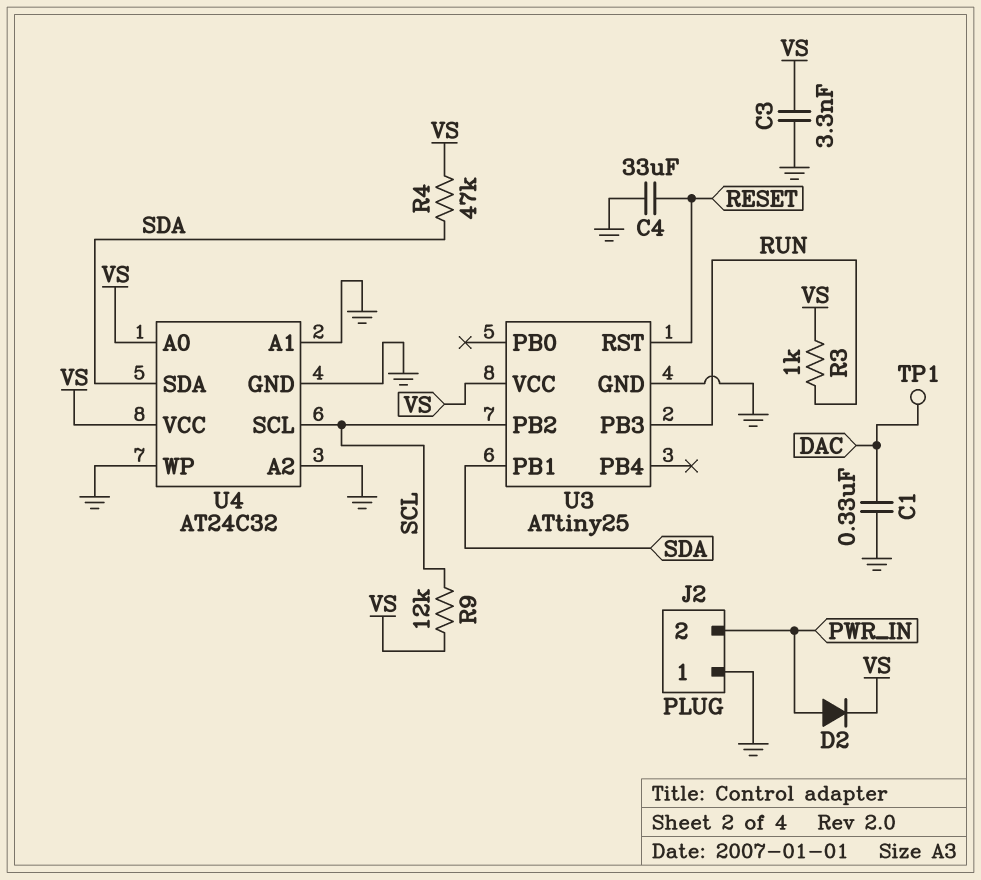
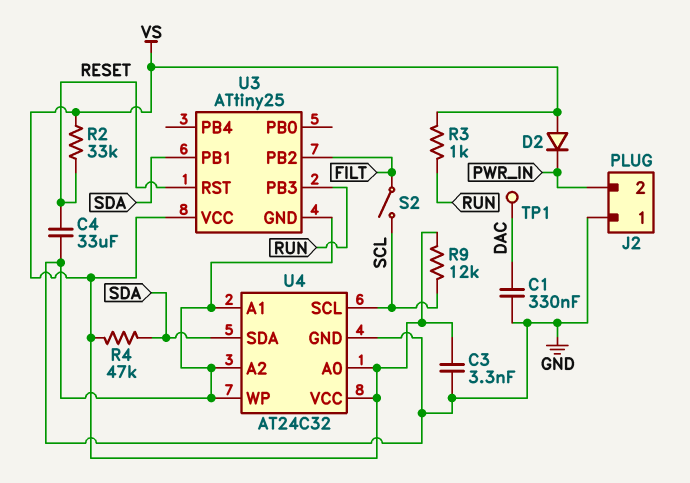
D2: diode (A PWR_IN, K VS) -> diode (A VS, K PWR_IN)
R2: none -> 33k (RESET, VS)
S2: none -> switch (FILT, SCL)
U3 pin PB2: SCL -> FILT

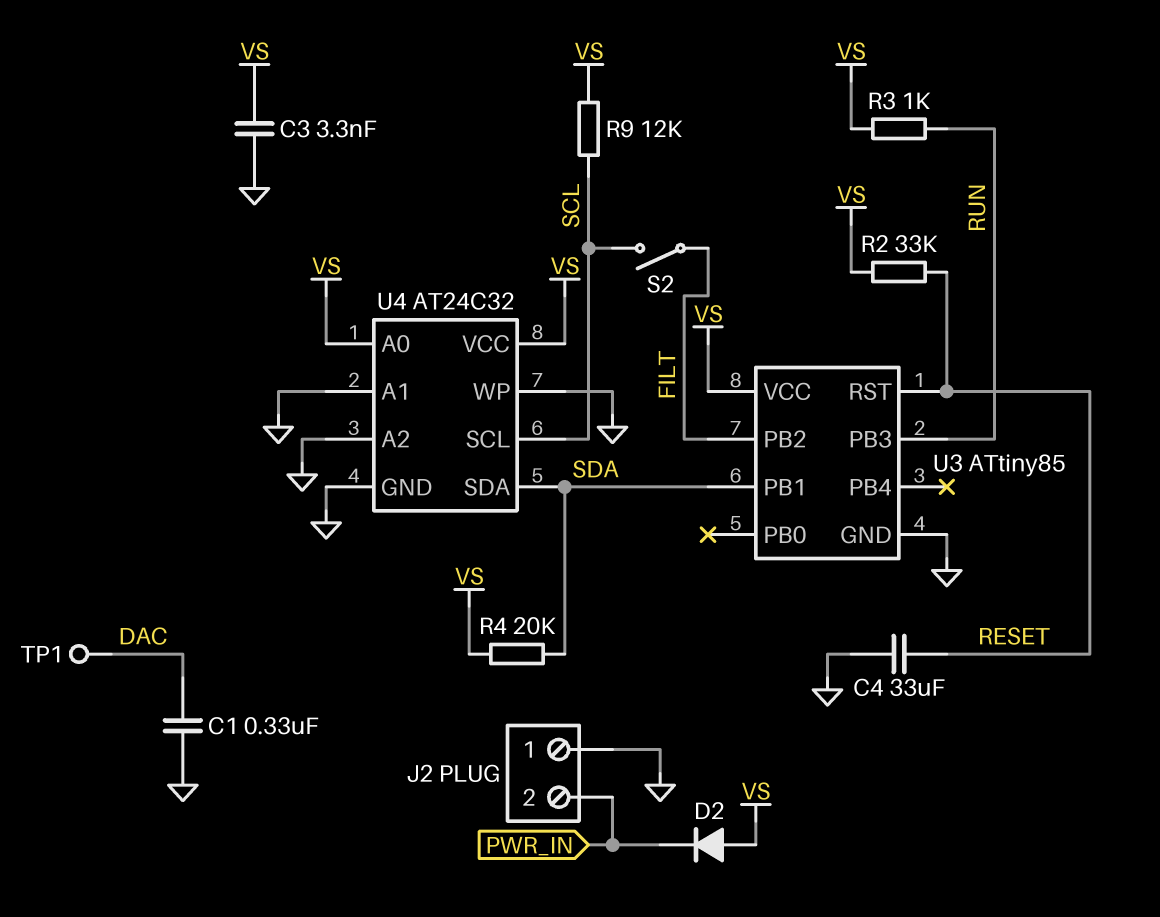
R4: 47k (SDA, VS) -> 20k (SDA, VS)
U3: ATtiny25 -> ATtiny85

